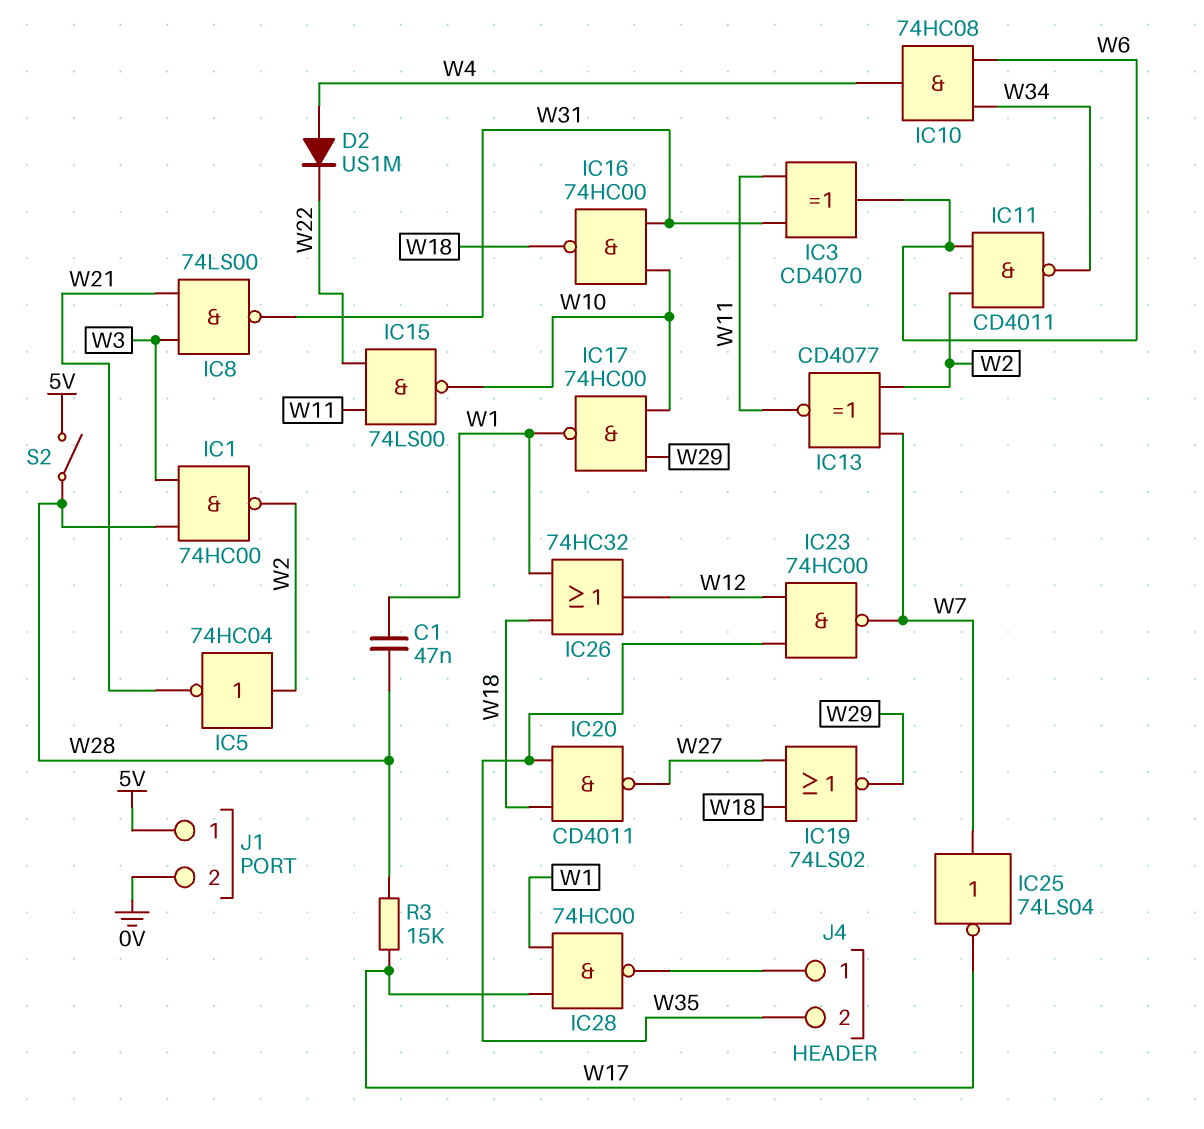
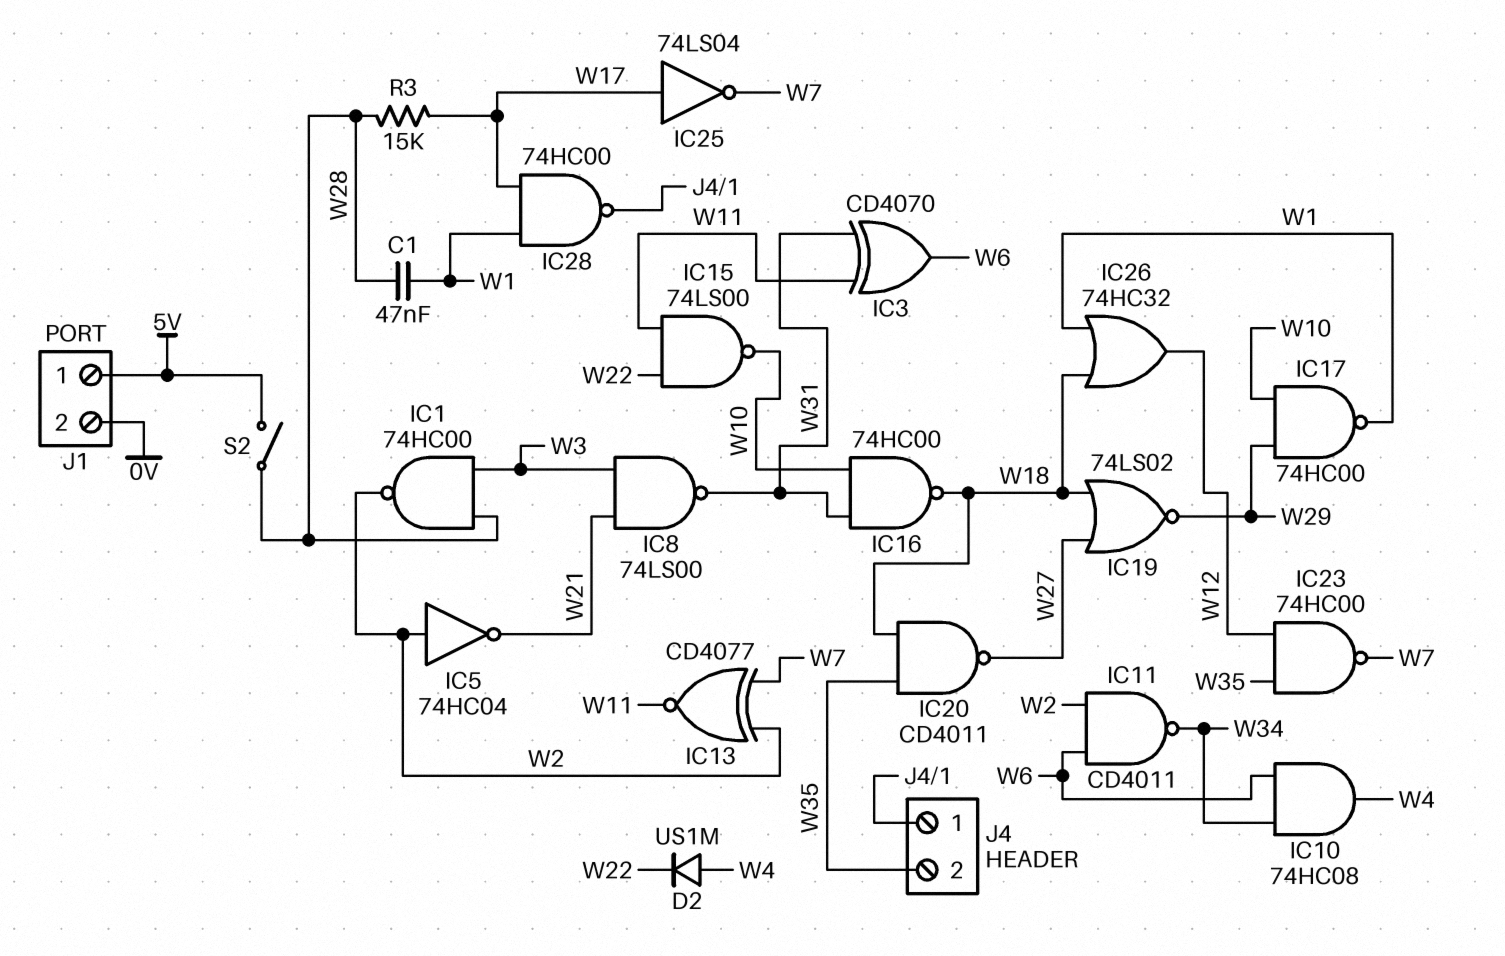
IC25: NOT 74LS04 (in W7, out W17) -> NOT 74LS04 (in W17, out W7)

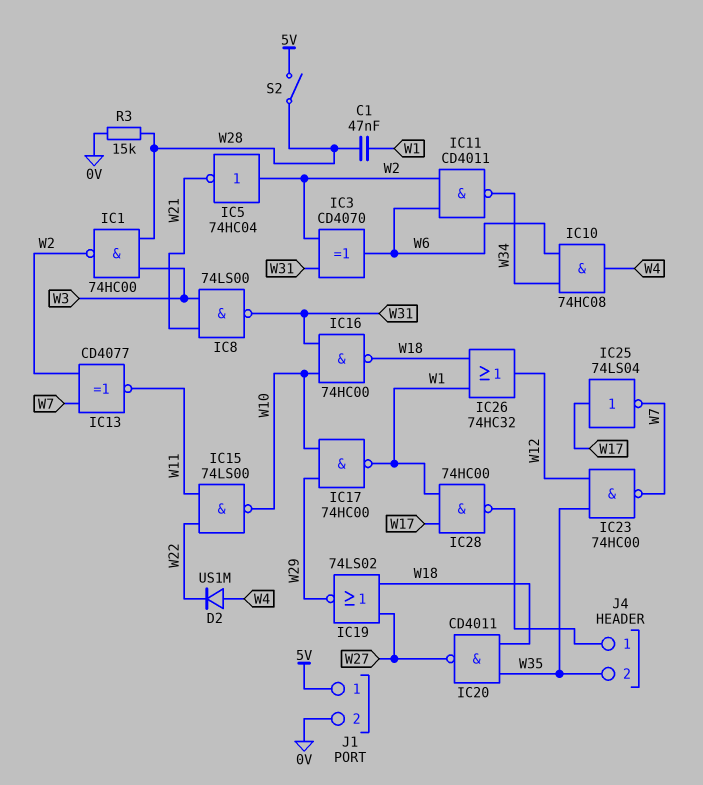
IC3: XOR CD4070 (in W11, in W31, out W6) -> XOR CD4070 (in W2, in W31, out W6)
R3: 15k (W17, W28) -> 15k (0V, W28)

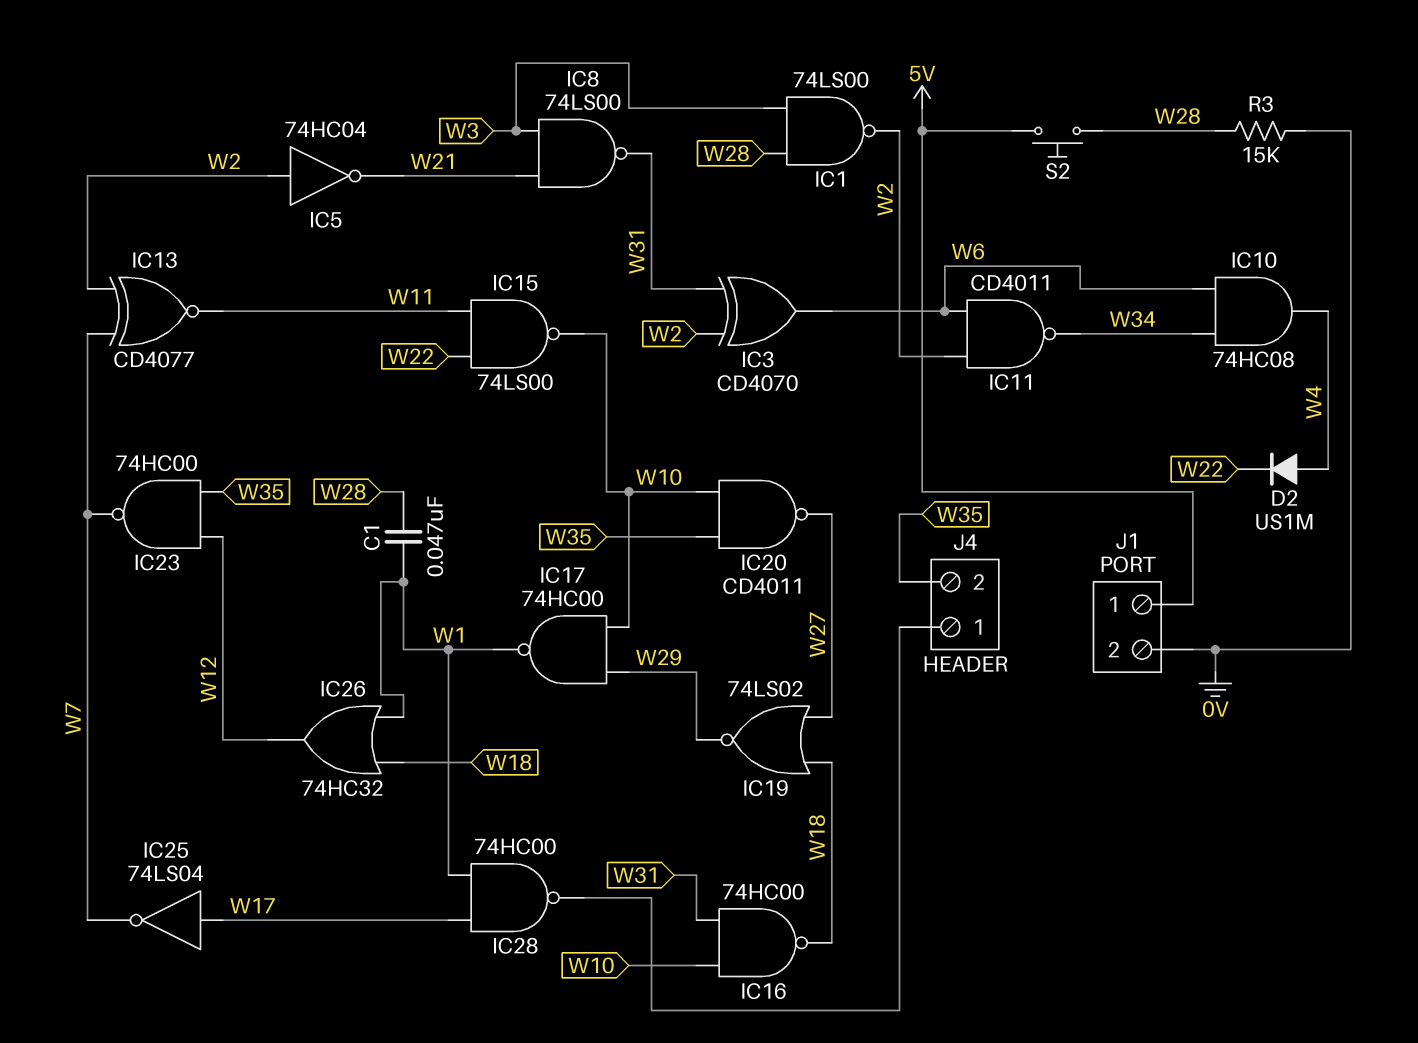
IC1: NAND 74HC00 (in W3, in W28, out W2) -> NAND 74LS00 (in W3, in W28, out W2)
IC20: NAND CD4011 (in W18, in W35, out W27) -> NAND CD4011 (in W10, in W35, out W27)
S2: switch (5V, W28) -> button (5V, W28)

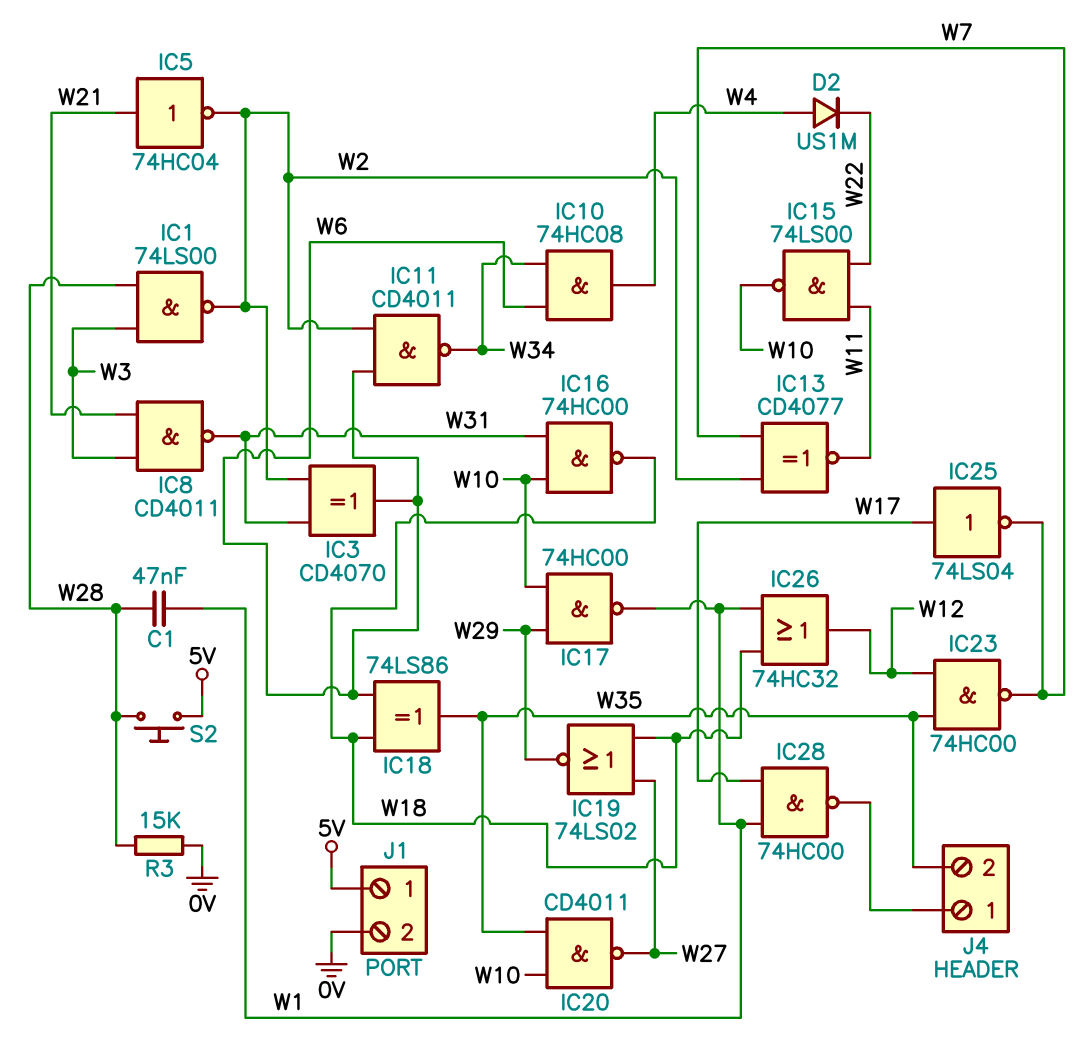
IC5: NOT 74HC04 (in W2, out W21) -> NOT 74HC04 (in W21, out W2)
IC8: NAND 74LS00 (in W3, in W21, out W31) -> NAND CD4011 (in W3, in W21, out W31)
IC18: none -> XOR 74LS86 (in W6, in W18, out W35)

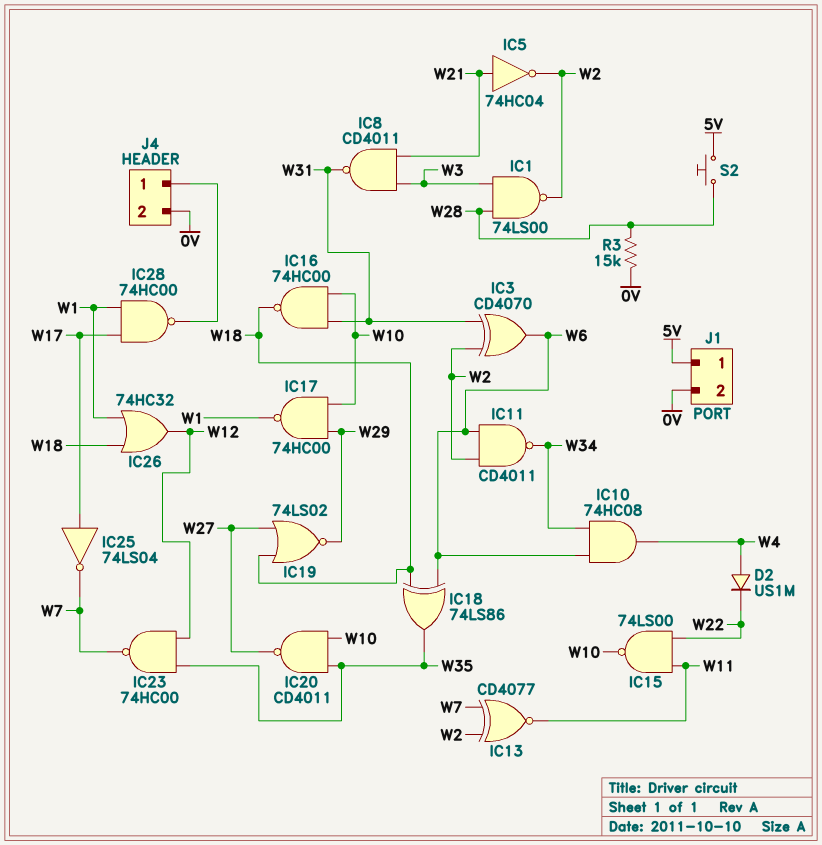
C1: 47nF (W1, W28) -> none
J4 pin 2: W35 -> 0V

